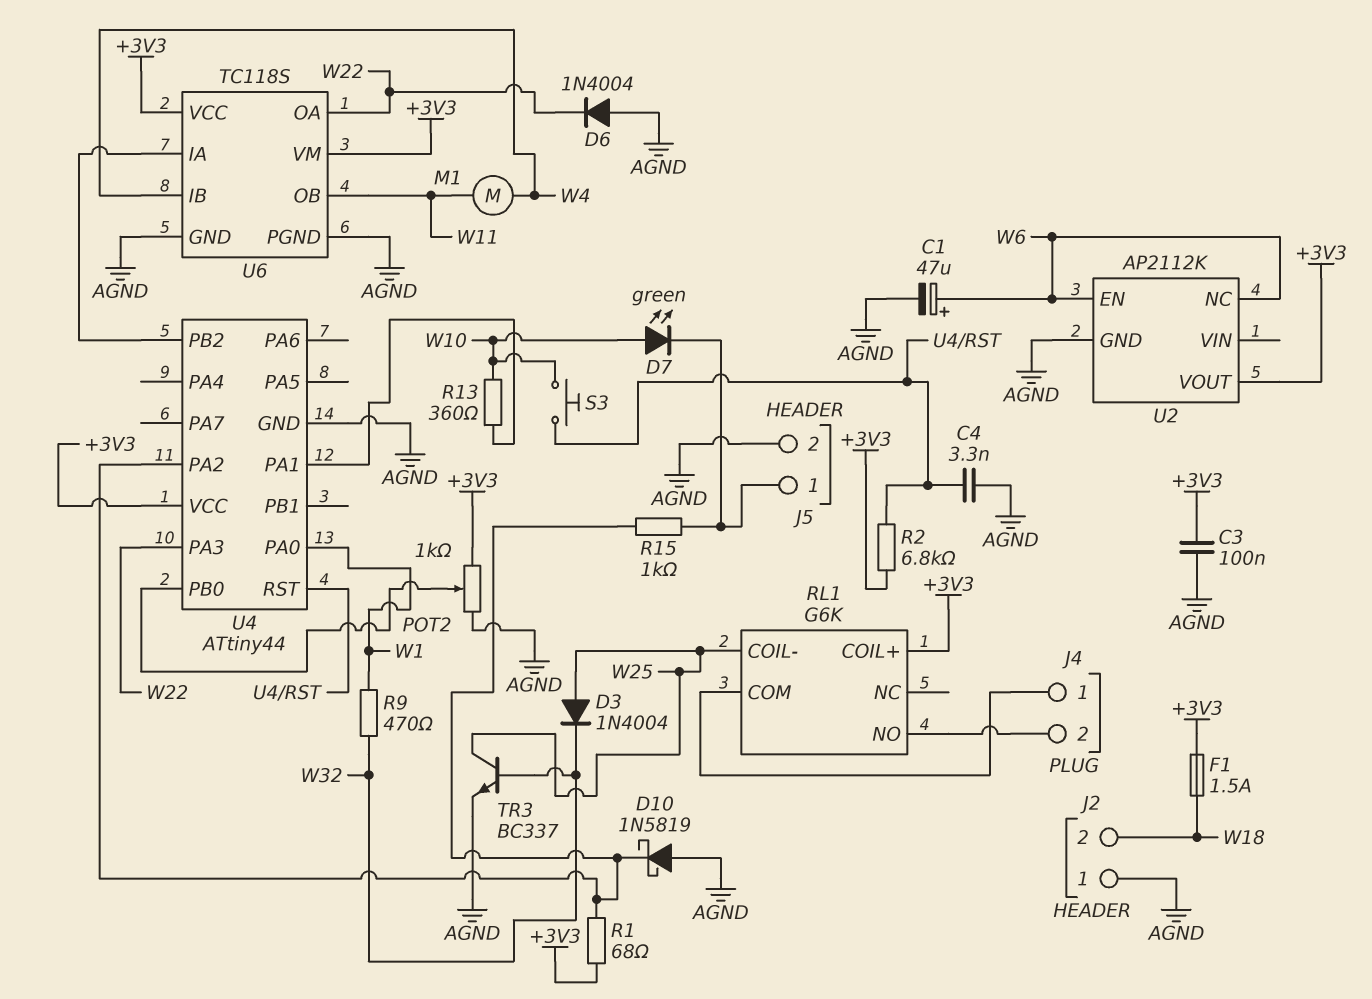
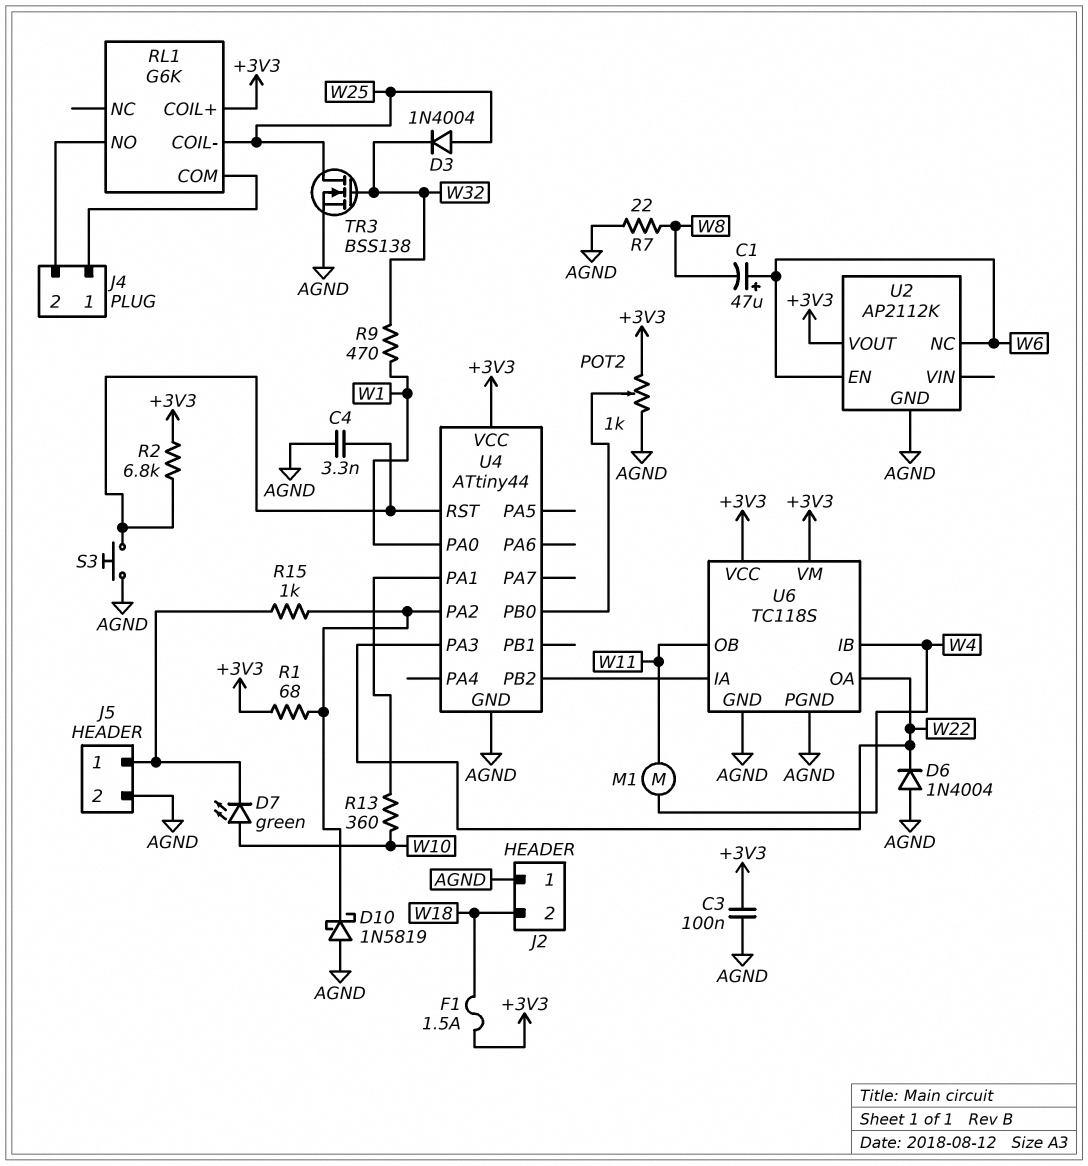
C1: 47uF (plus W6, minus AGND) -> 47uF (plus W6, minus W8)
R7: none -> 22 (AGND, W8)
S3: button (U4/RST, W10) -> button (AGND, U4/RST)
TR3: NPN BC337 (B W32, C W25, E AGND) -> NMOS BSS138 (G W32, D W25, S AGND)

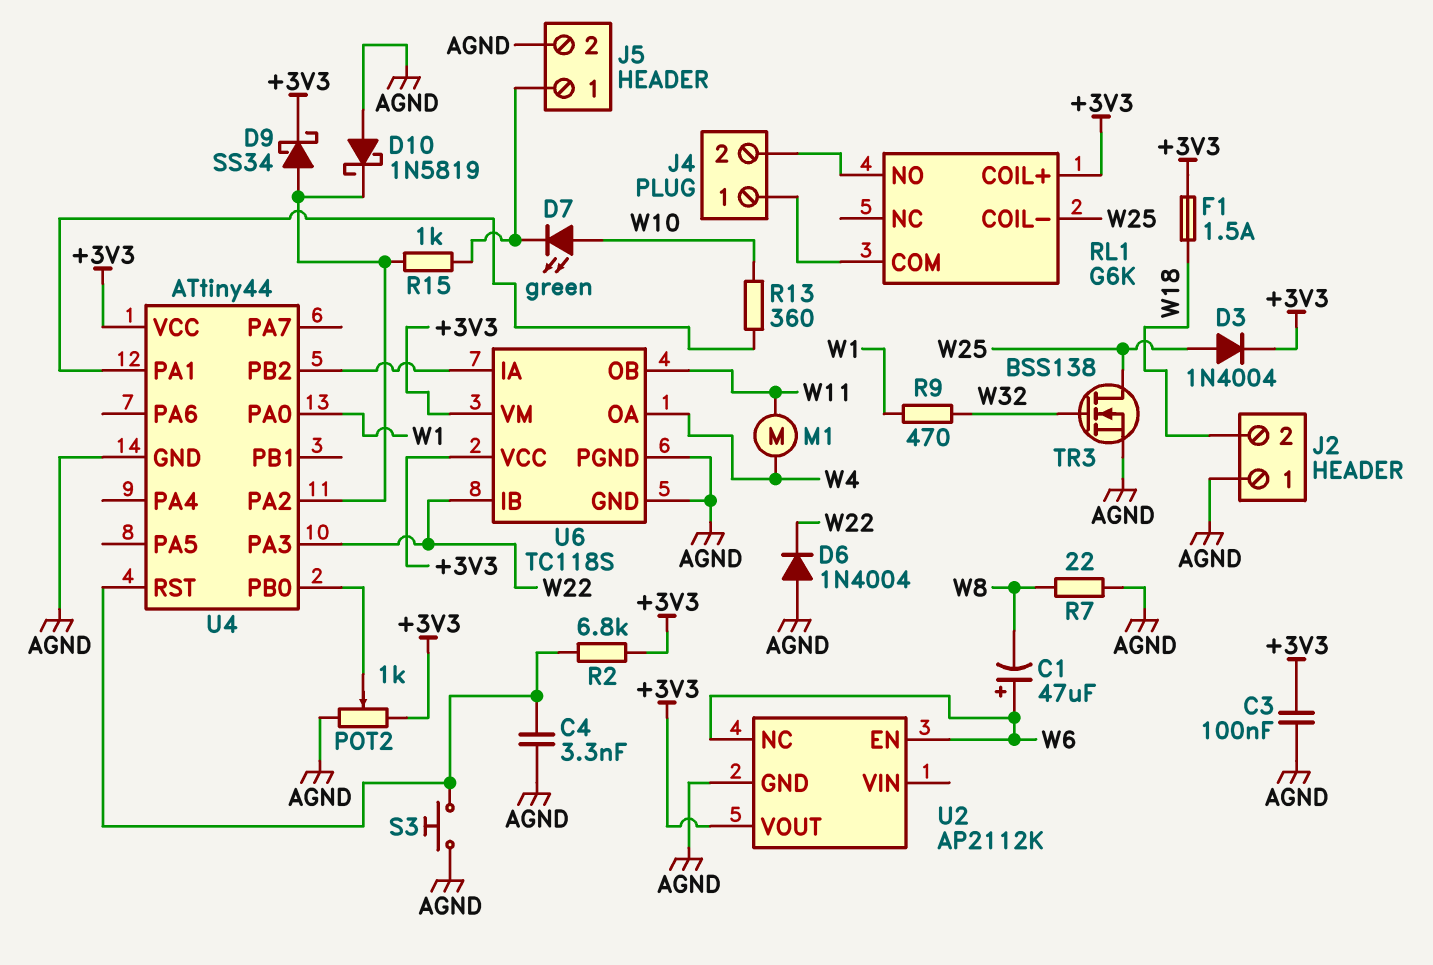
D3: diode 1N4004 (A W25, K W32) -> diode 1N4004 (A W25, K +3V3)
D9: none -> schottky SS34 (A U4/PA2, K +3V3)
R1: 68 (+3V3, U4/PA2) -> none
U6 pin IB: W4 -> W22
U6 pin OA: W22 -> W4

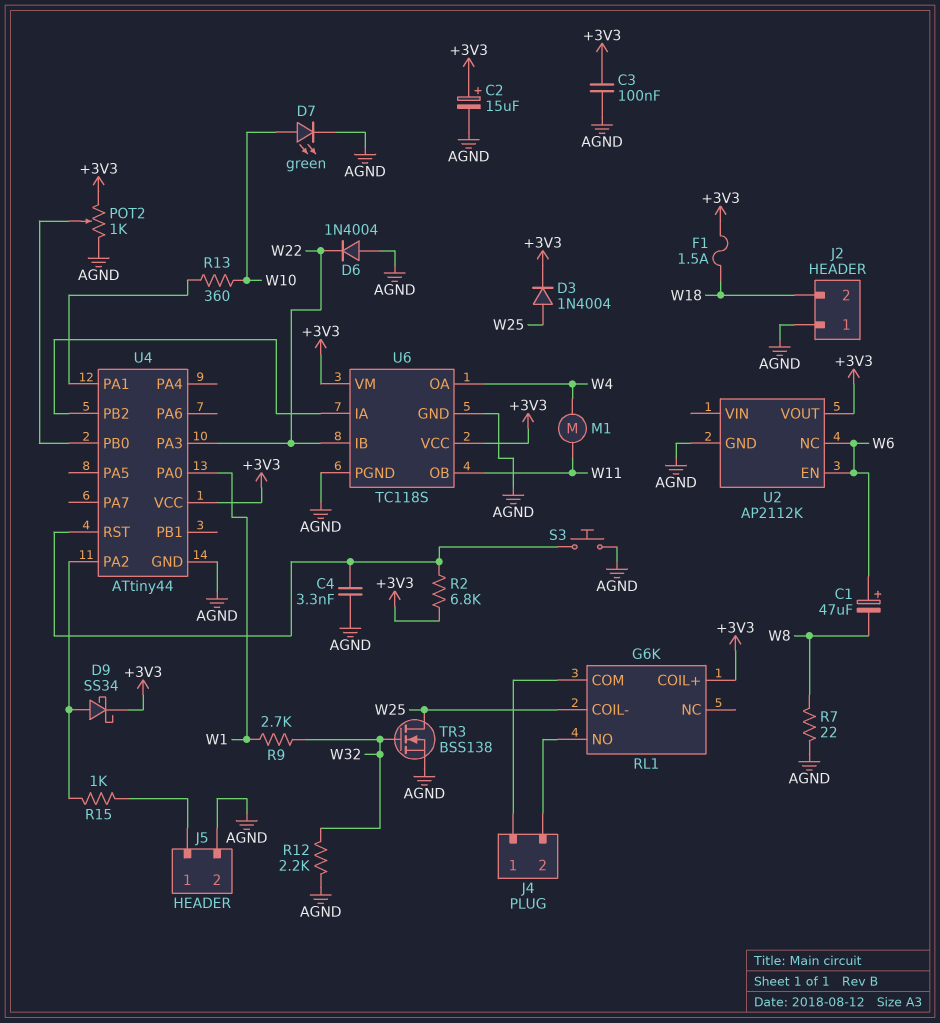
C2: none -> 15uF (plus +3V3, minus AGND)
D7: LED green (A W10, K J5/1) -> LED green (A W10, K AGND)
D10: schottky 1N5819 (A AGND, K U4/PA2) -> none
R9: 470 (W1, W32) -> 2.7k (W1, W32)
R12: none -> 2.2k (AGND, W32)

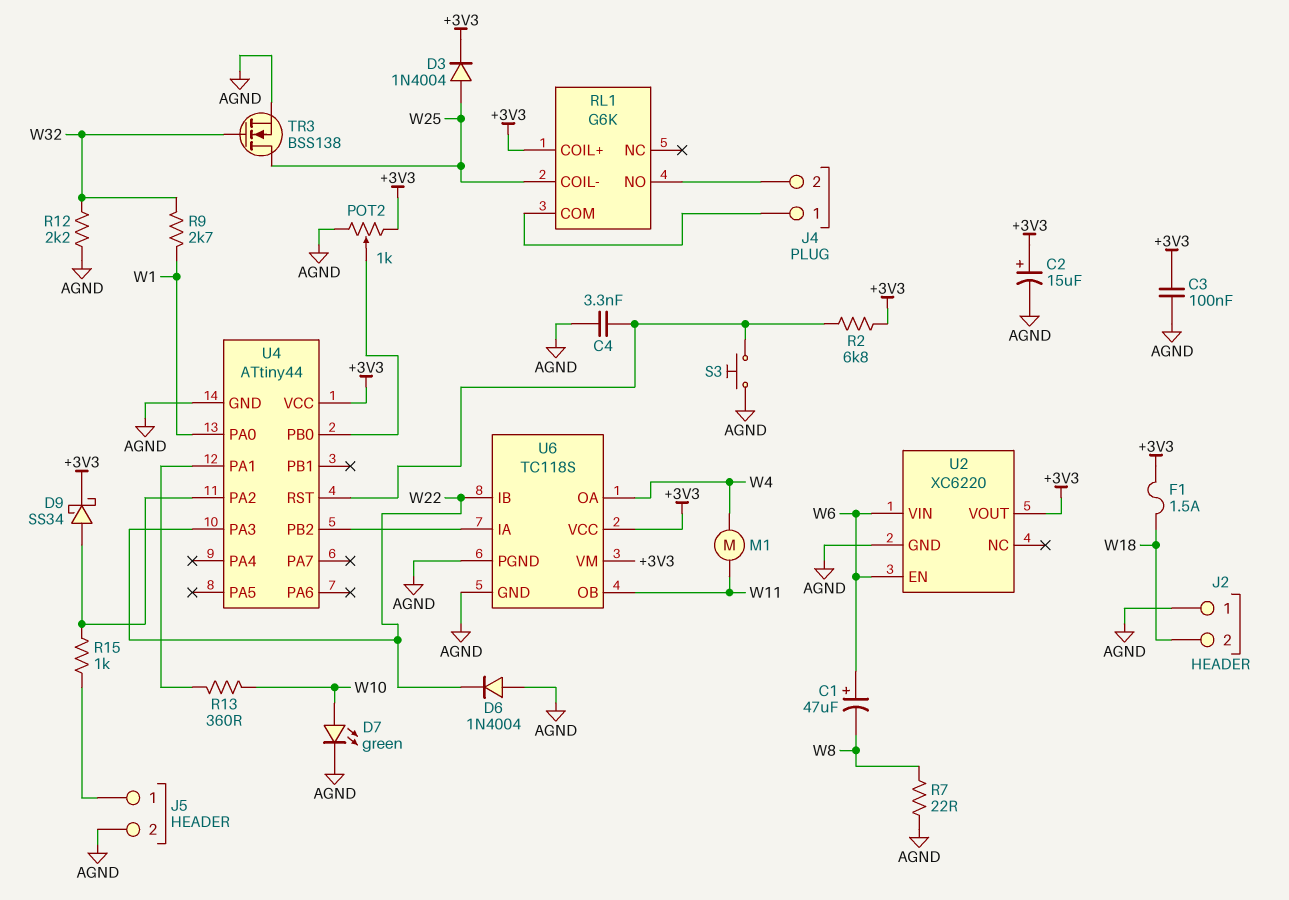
U2: AP2112K -> XC6220
U2 pin NC: W6 -> none
U2 pin VIN: none -> W6

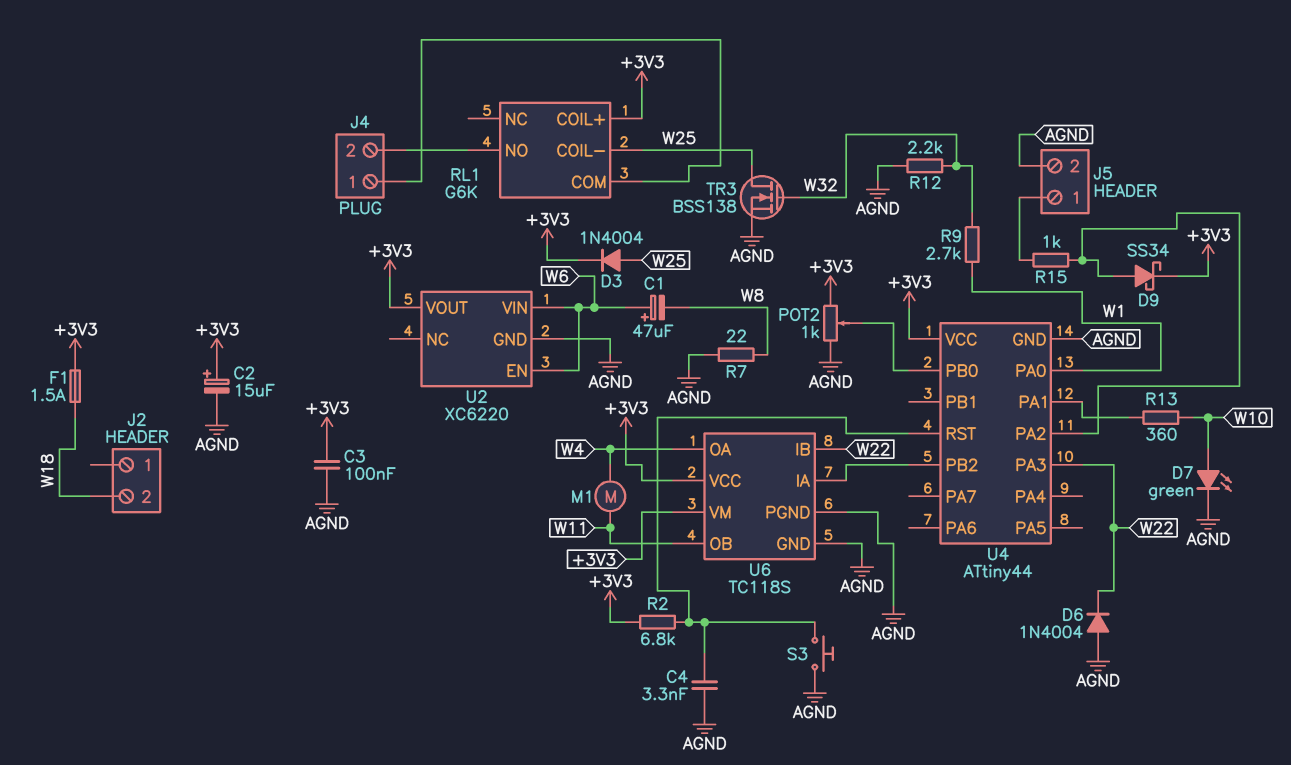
J2 pin 1: AGND -> none

